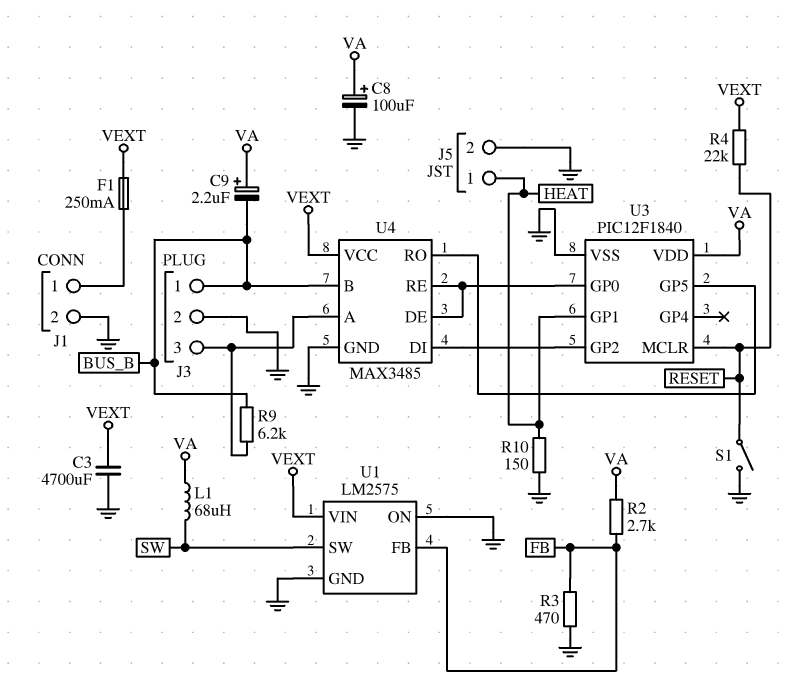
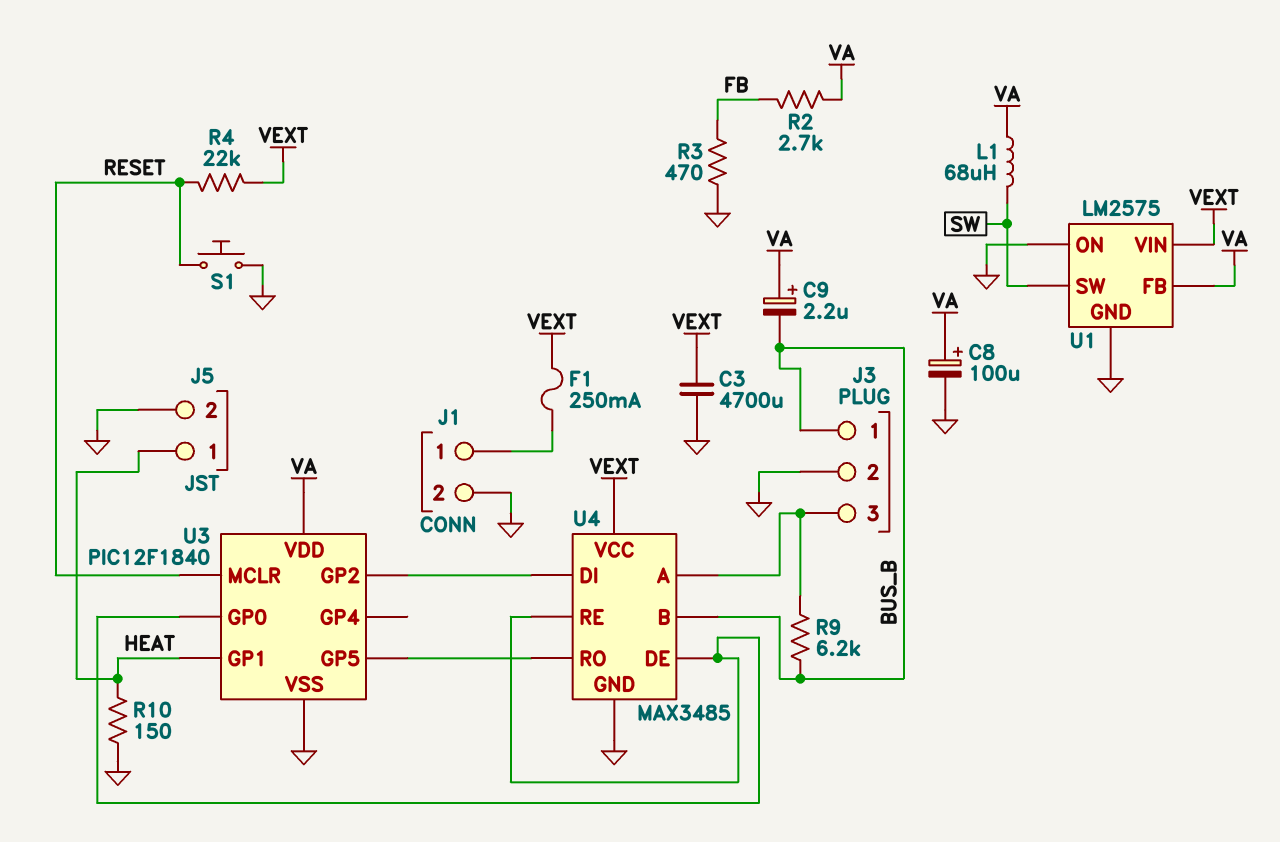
S1: switch (GND, RESET) -> button (GND, RESET)
U1 pin FB: FB -> VA

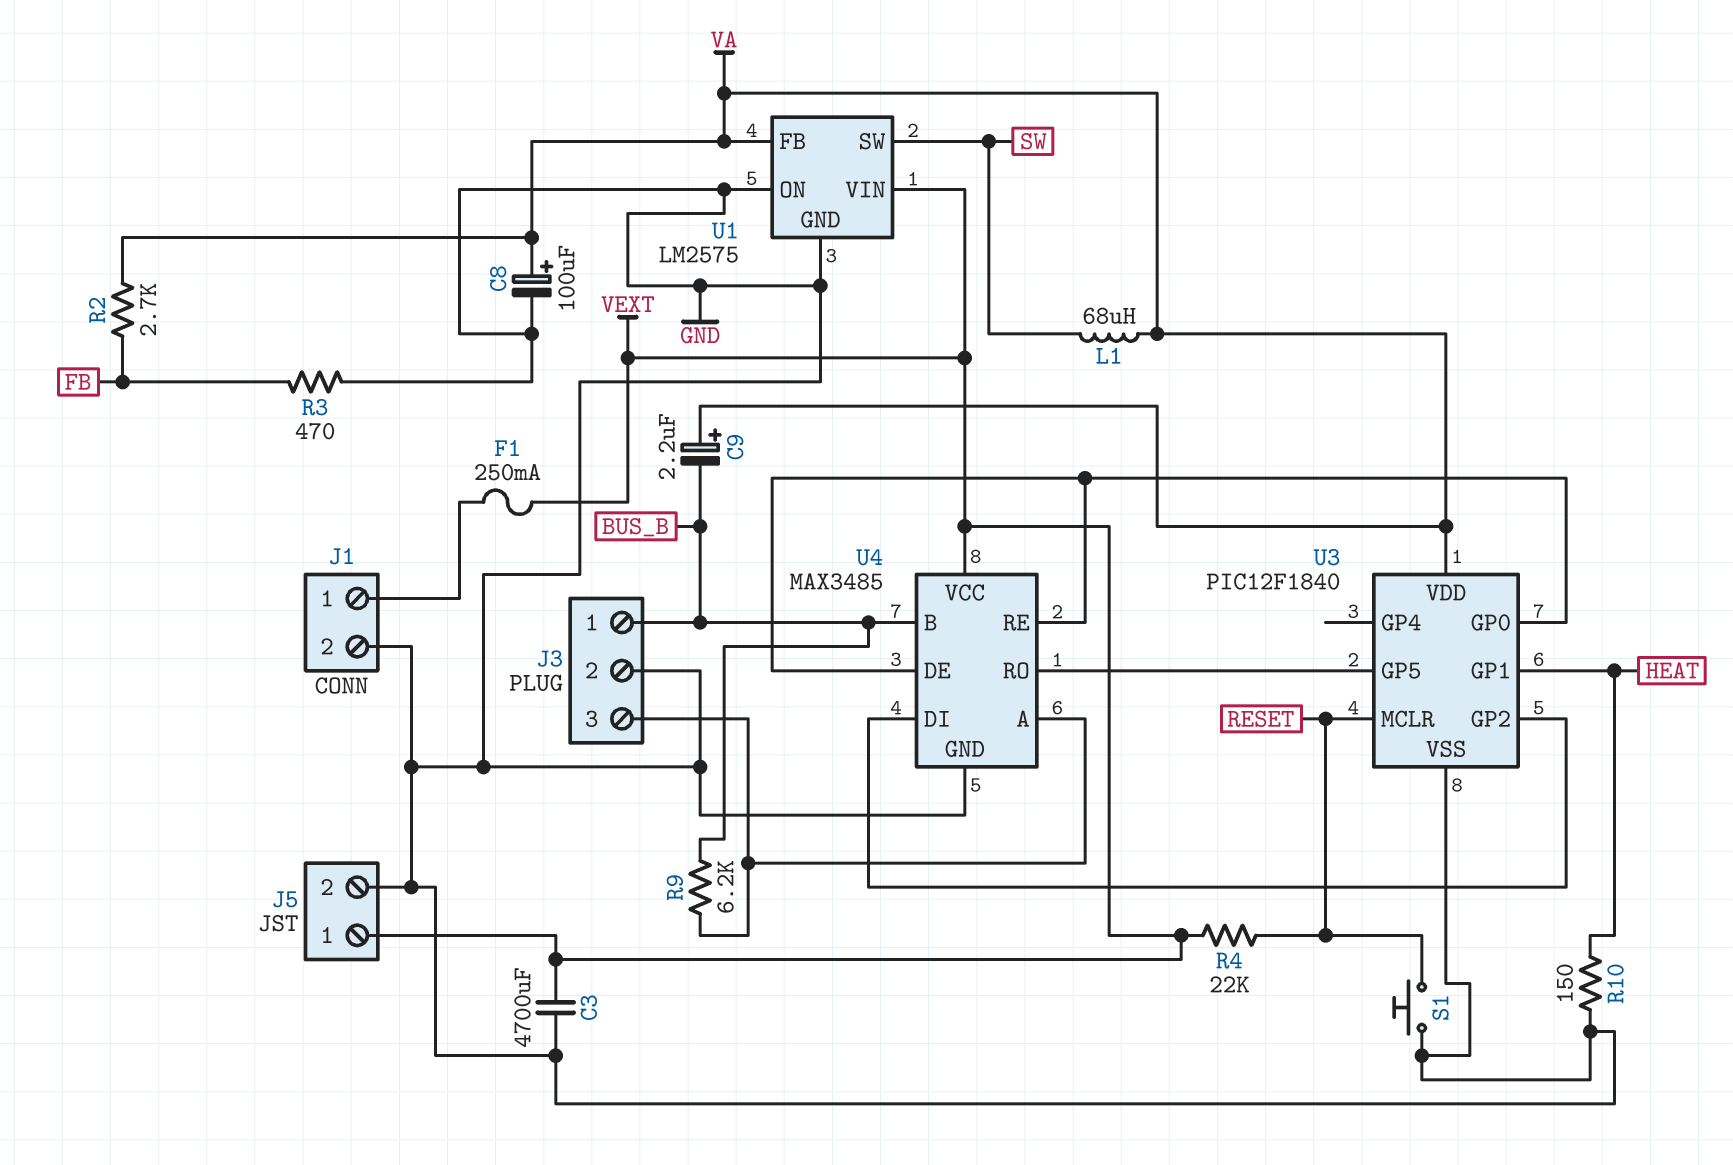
J5 pin 1: HEAT -> VEXT

